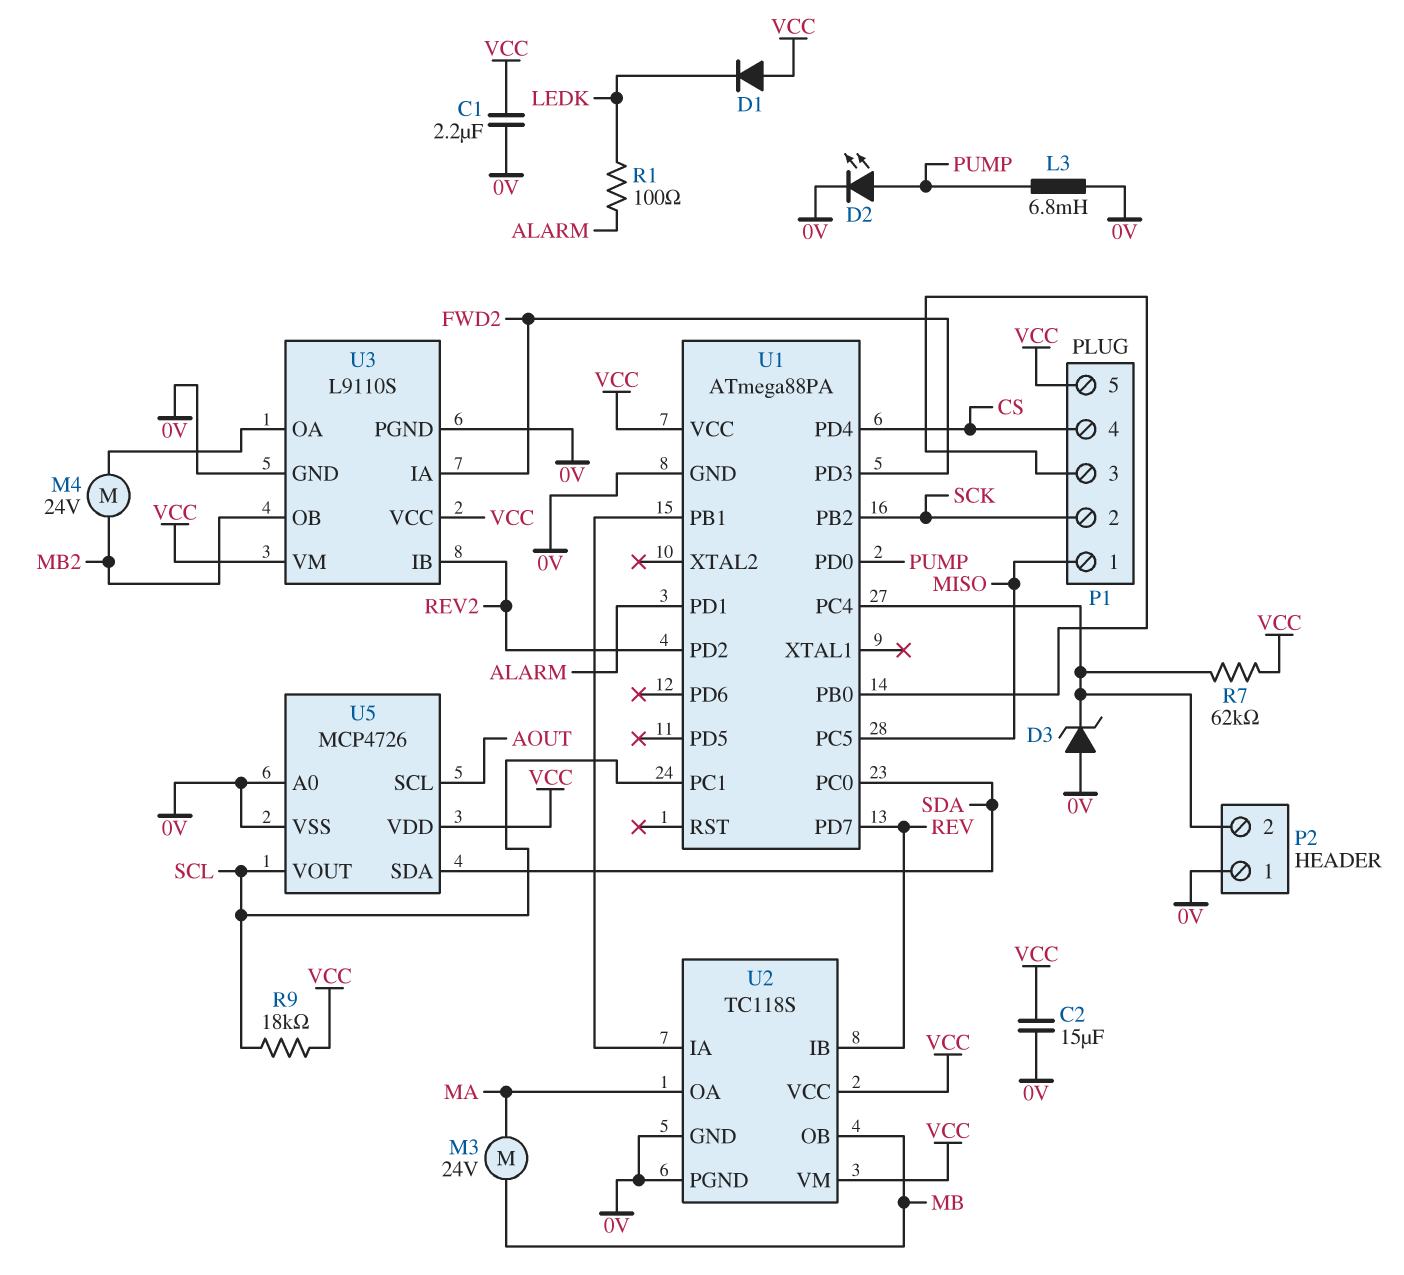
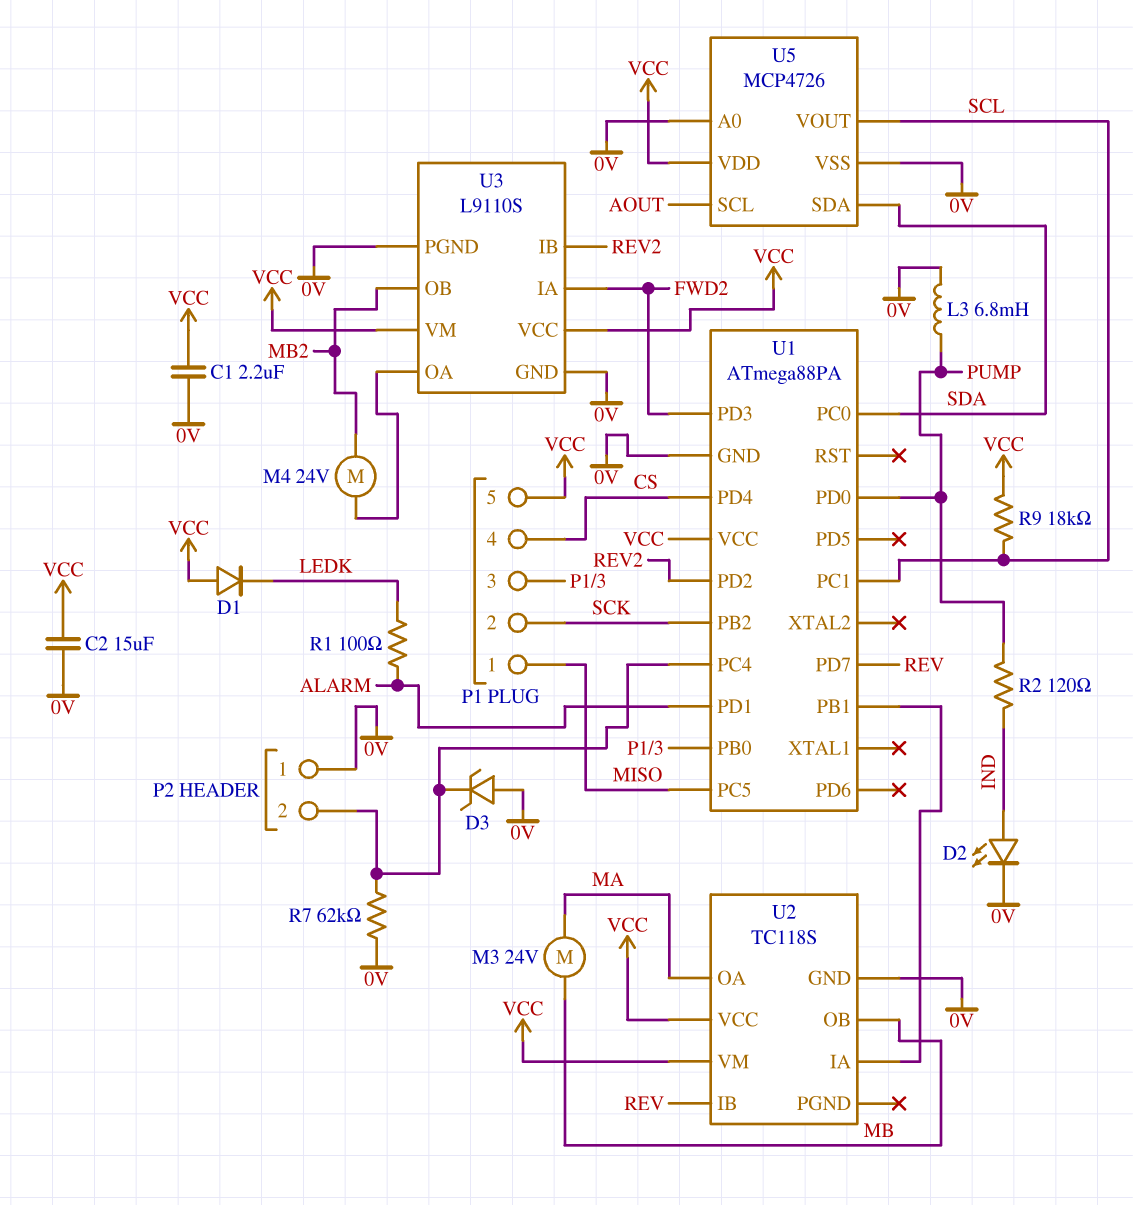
D2: LED (A PUMP, K 0V) -> LED (A IND, K 0V)
R2: none -> 120 (IND, PUMP)
R7: 62k (P2/2, VCC) -> 62k (0V, P2/2)
U2 pin PGND: 0V -> none

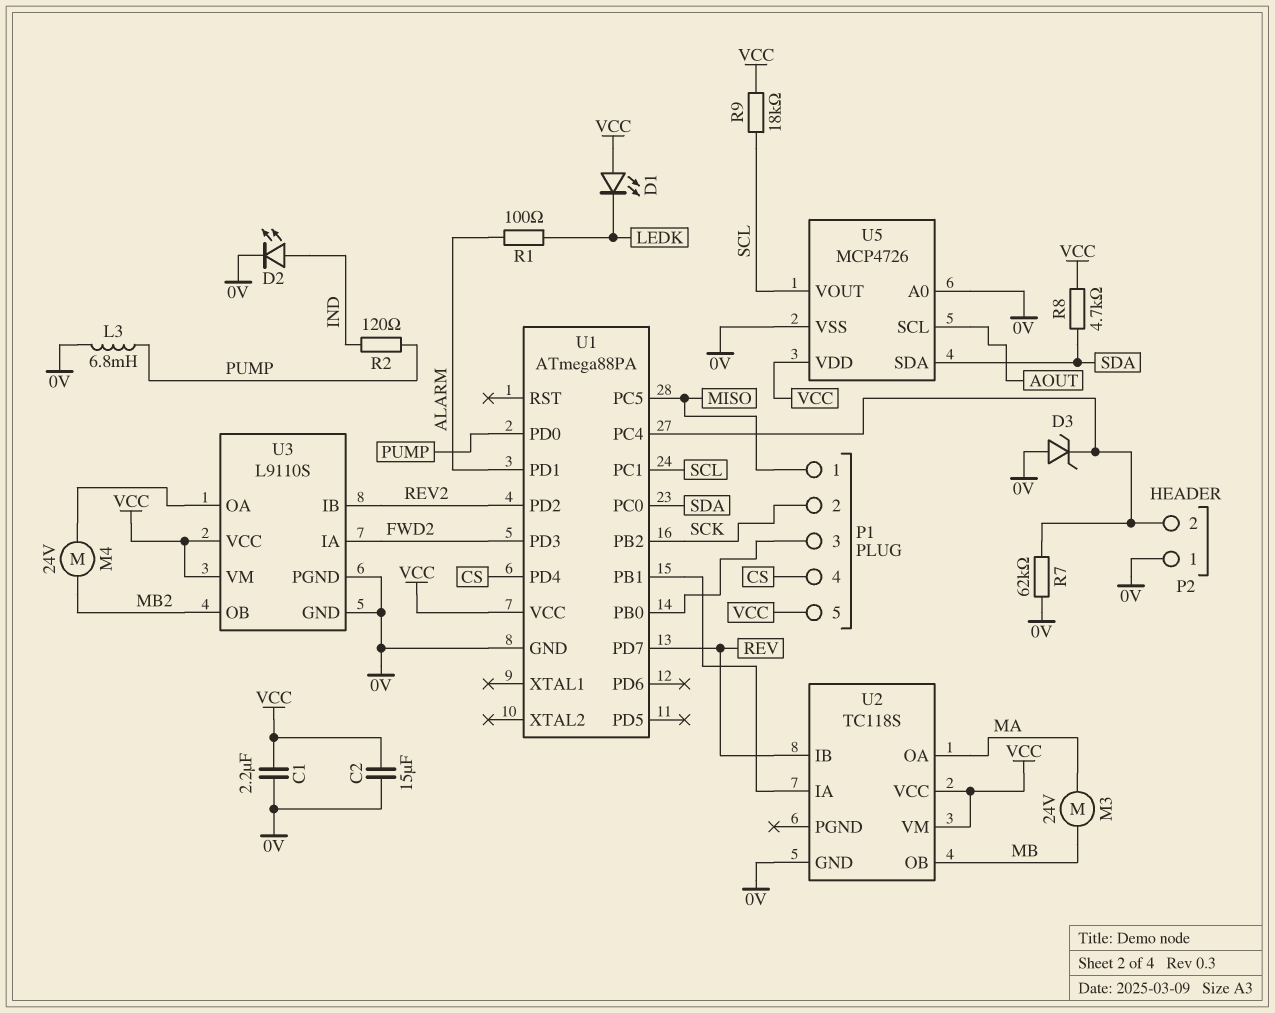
D1: diode (A VCC, K LEDK) -> LED (A VCC, K LEDK)
R8: none -> 4.7k (SDA, VCC)

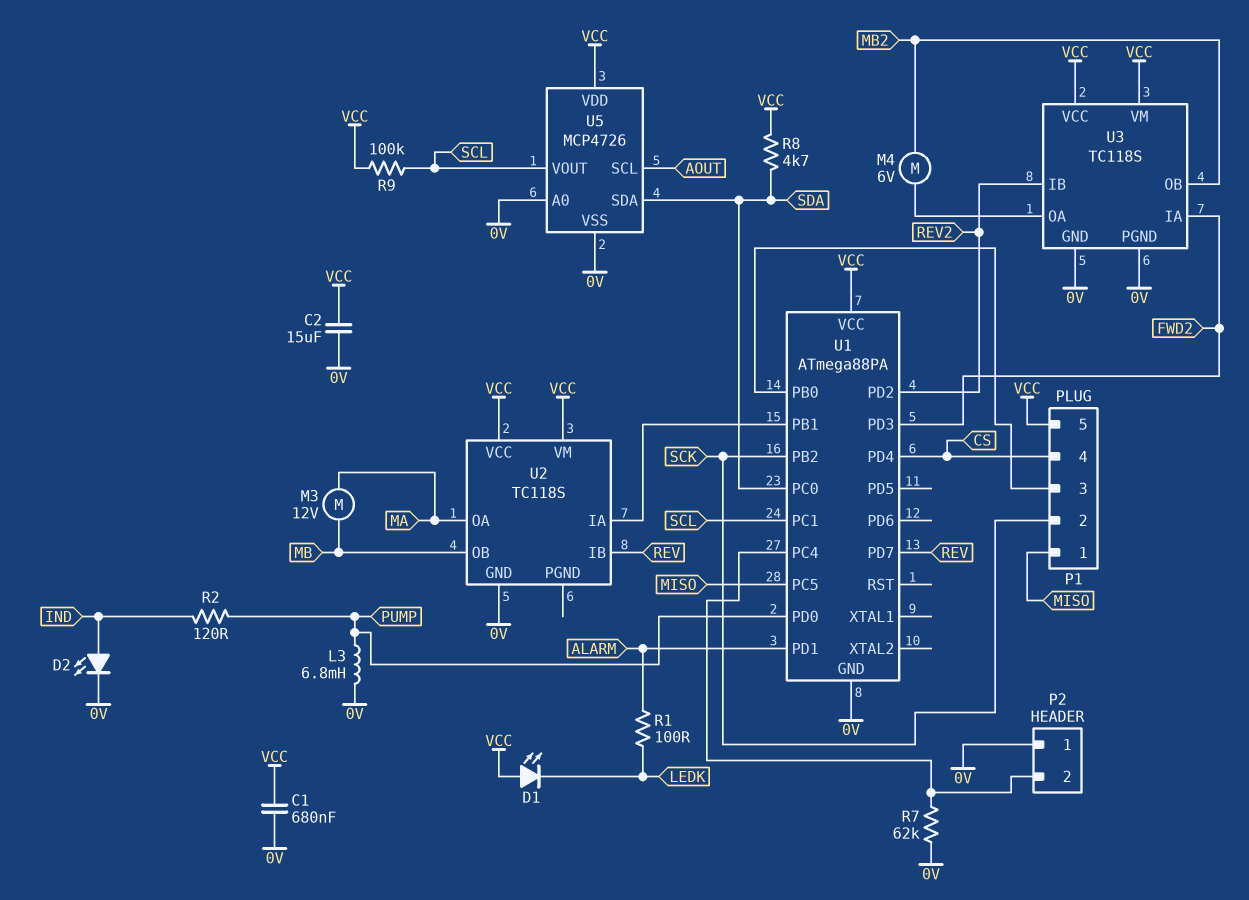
C1: 2.2uF (0V, VCC) -> 680nF (0V, VCC)
D3: zener (A 0V, K P2/2) -> none
M3: motor 24V (MA, MB) -> motor 12V (MA, MB)
M4: motor 24V (MB2, U3/OA) -> motor 6V (MB2, U3/OA)
R9: 18k (SCL, VCC) -> 100k (SCL, VCC)
U3: L9110S -> TC118S

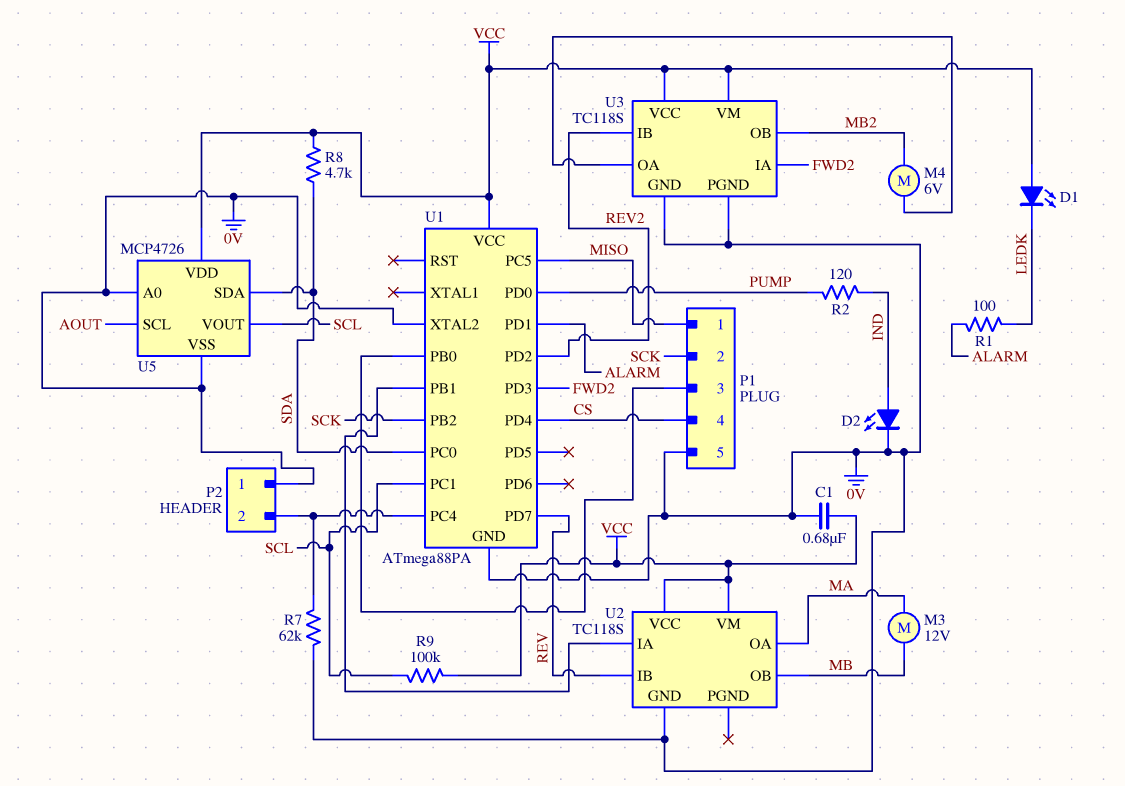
C2: 15uF (0V, VCC) -> none
L3: 6.8mH (0V, PUMP) -> none
P1 pin 5: VCC -> 0V
U1 pin XTAL2: none -> 0V

